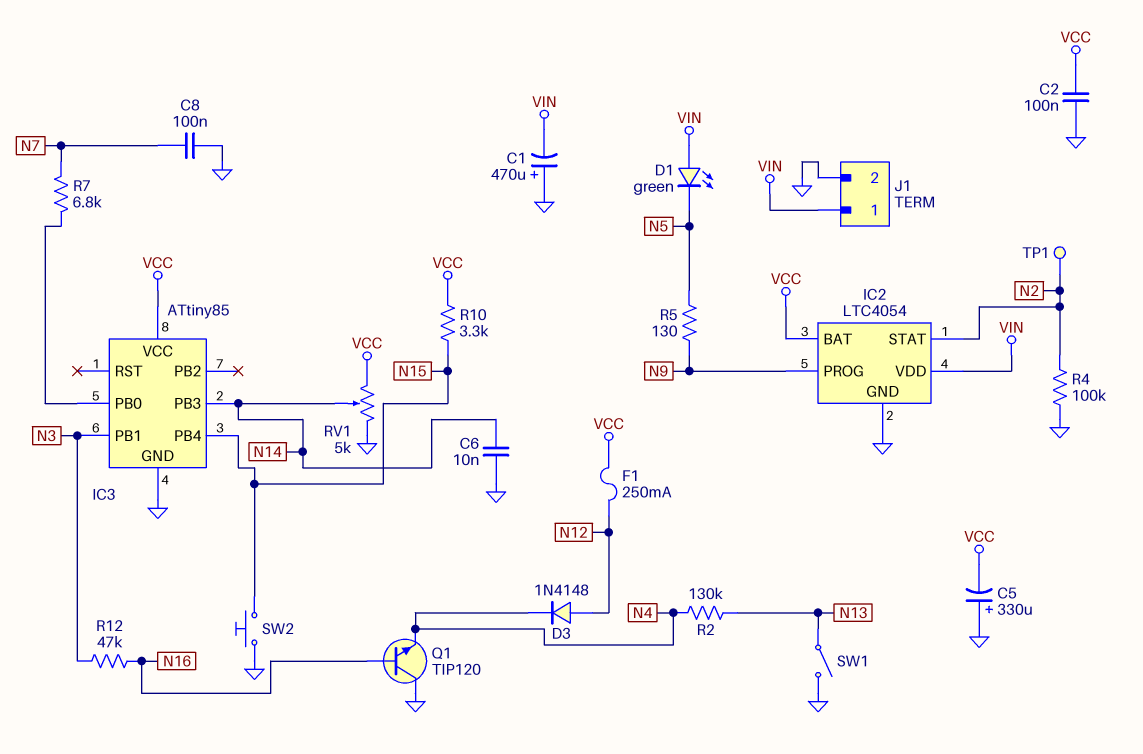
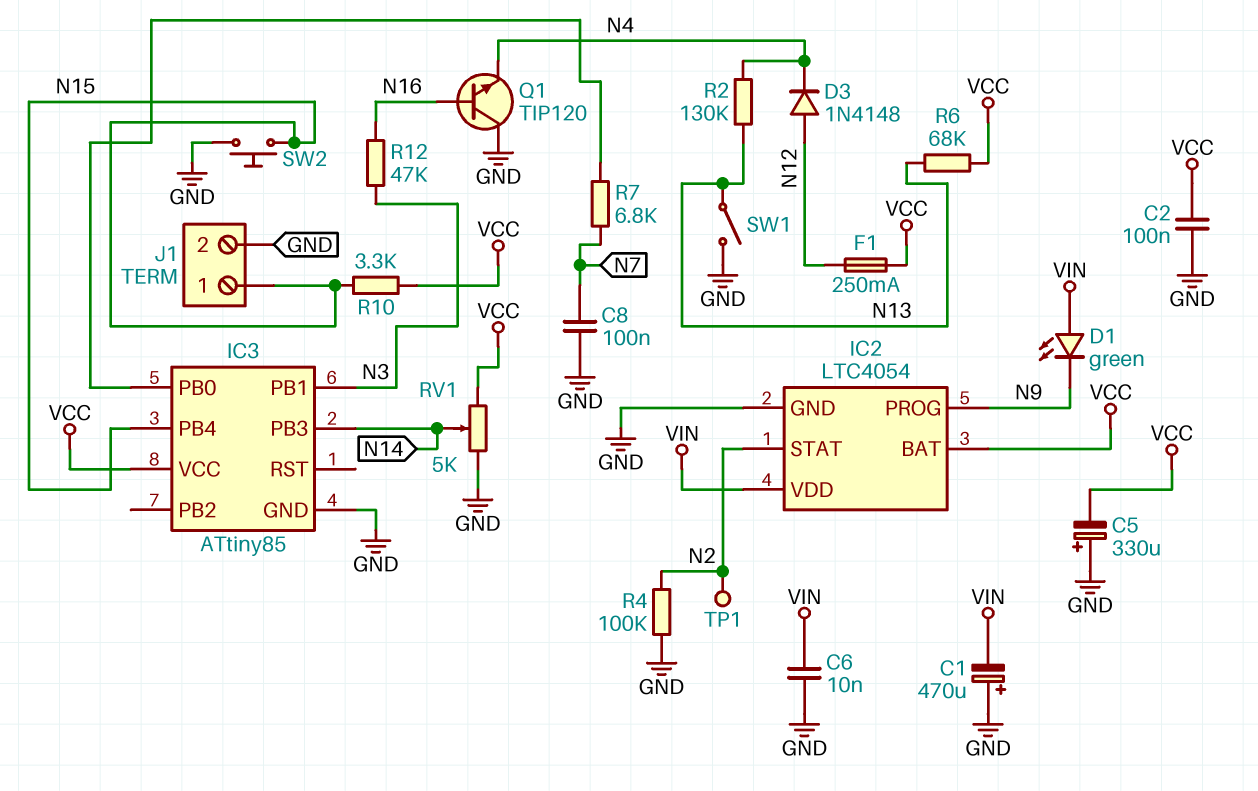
C6: 10nF (GND, N14) -> 10nF (GND, VIN)
D1: LED green (A VIN, K N5) -> LED green (A VIN, K N9)
J1 pin 1: VIN -> N15
R5: 130 (N5, N9) -> none
R6: none -> 68k (N13, VCC)

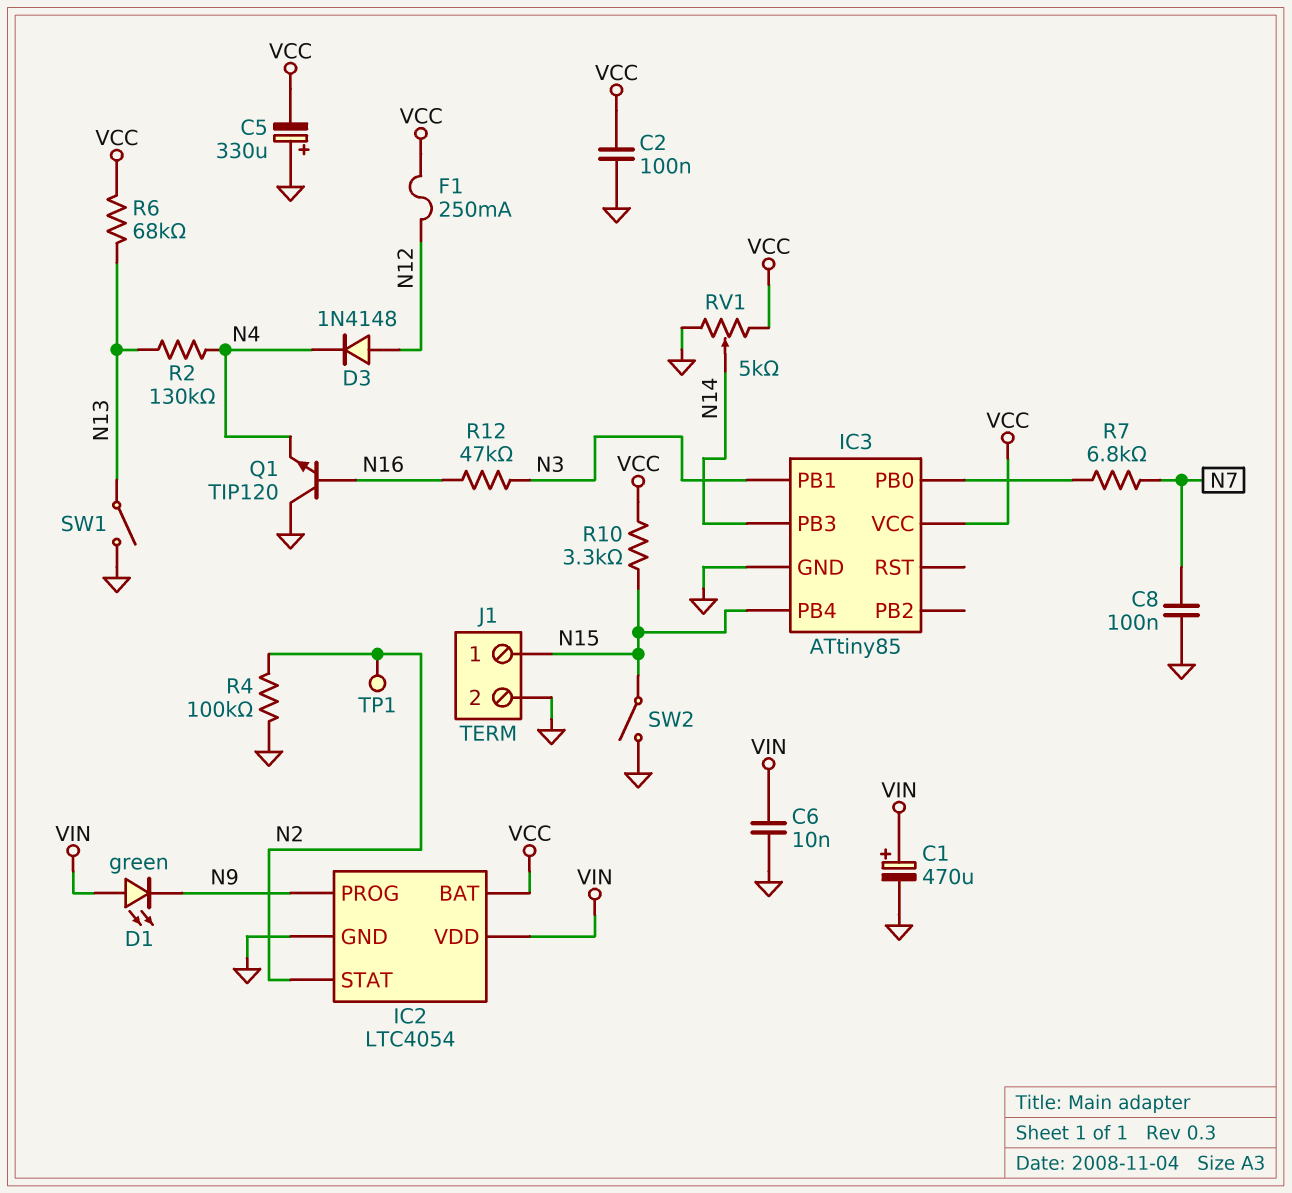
C1: 470uF (plus GND, minus VIN) -> 470uF (plus VIN, minus GND)
SW2: button (GND, N15) -> switch (GND, N15)

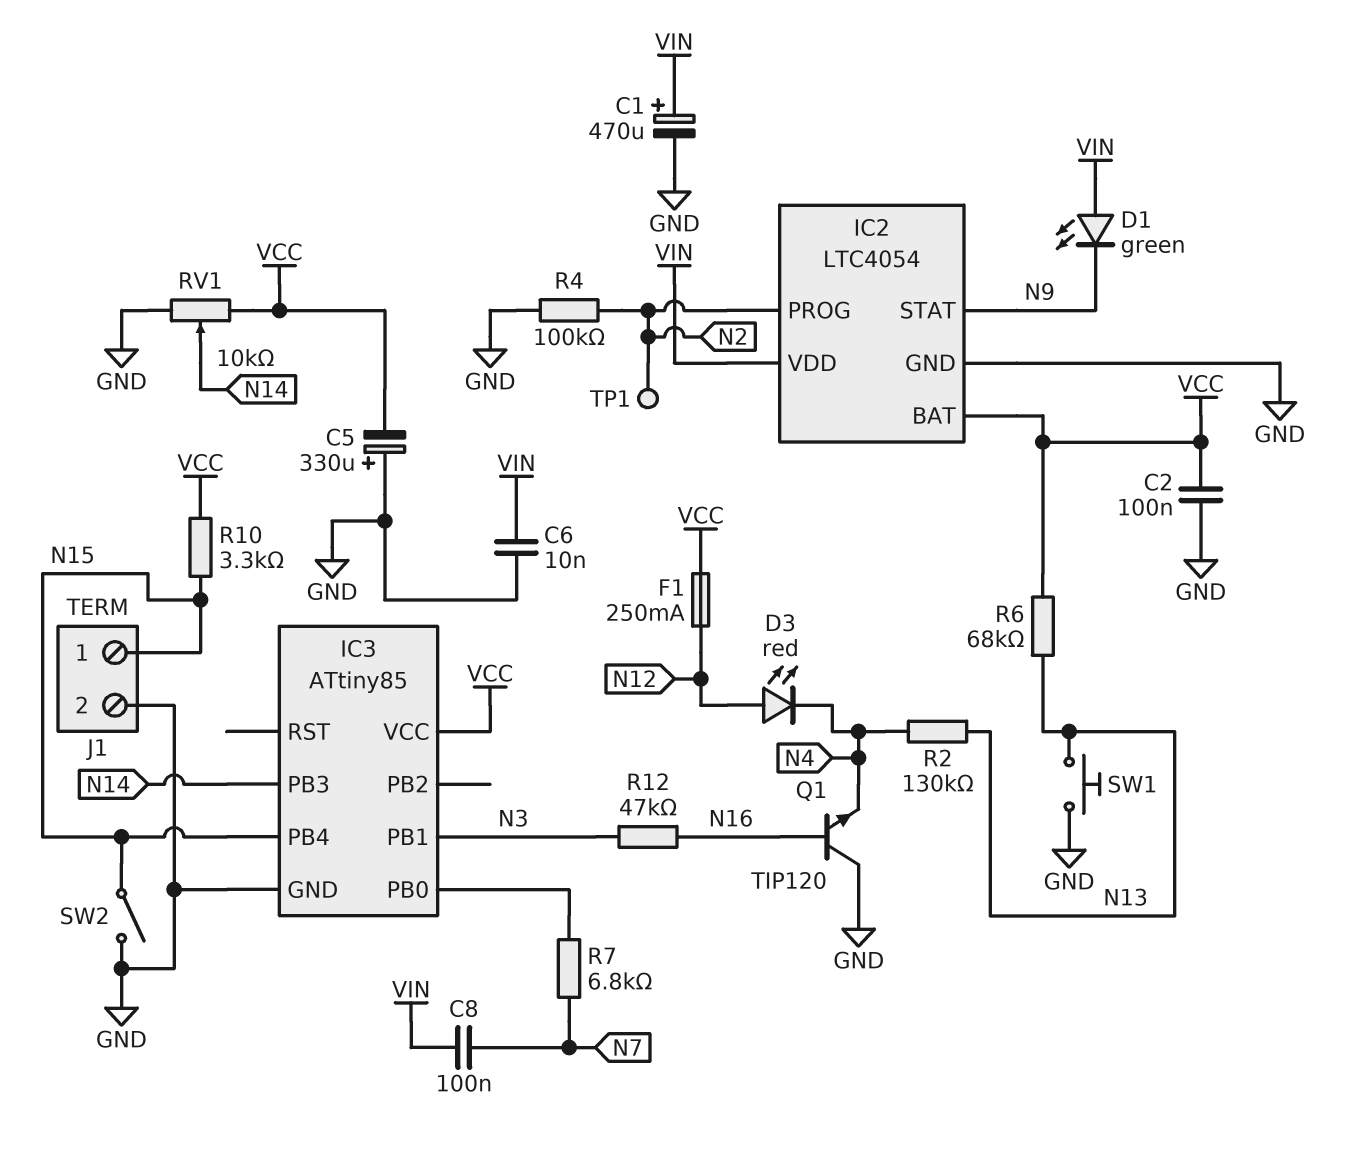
C8: 100nF (GND, N7) -> 100nF (N7, VIN)
D3: diode 1N4148 (A N12, K N4) -> LED red (A N12, K N4)
IC2 pin PROG: N9 -> N2
IC2 pin STAT: N2 -> N9
RV1: 5k (GND, VCC, wiper N14) -> 10k (GND, VCC, wiper N14)
SW1: switch (GND, N13) -> button (GND, N13)

